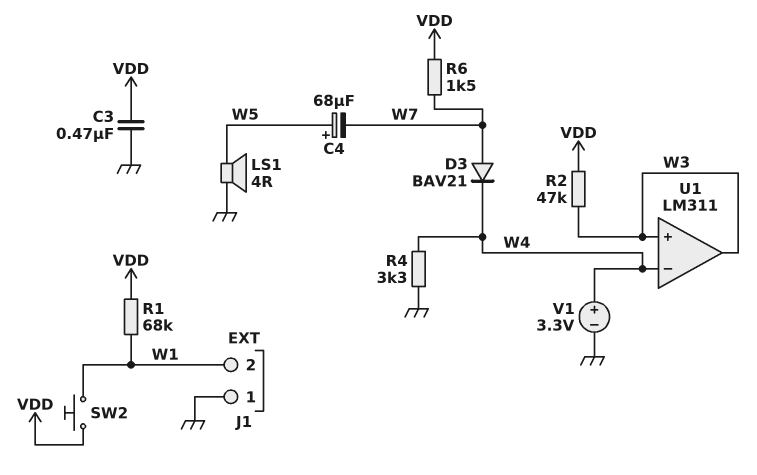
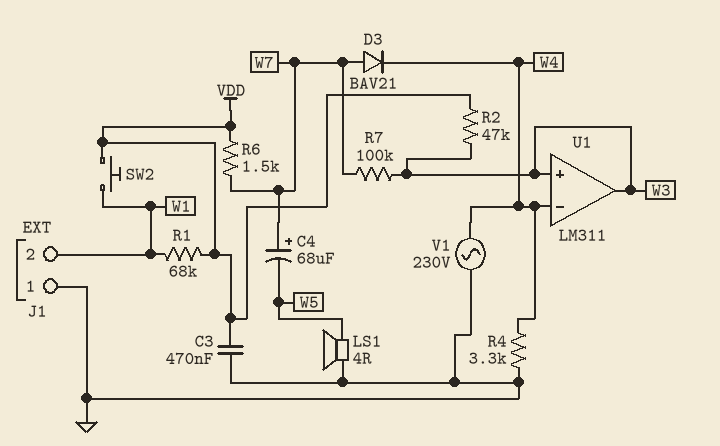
C4: 68uF (plus W5, minus W7) -> 68uF (plus W7, minus W5)
R7: none -> 100k (W3, W7)
V1: 3.3V (plus W4, minus GND) -> AC 230V (GND, W4)

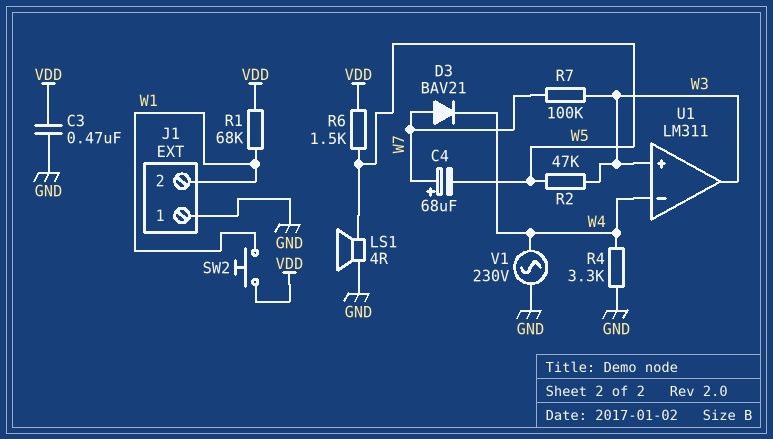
R2: 47k (VDD, W3) -> 47k (W3, W5)
R6: 1.5k (VDD, W7) -> 1.5k (VDD, W5)

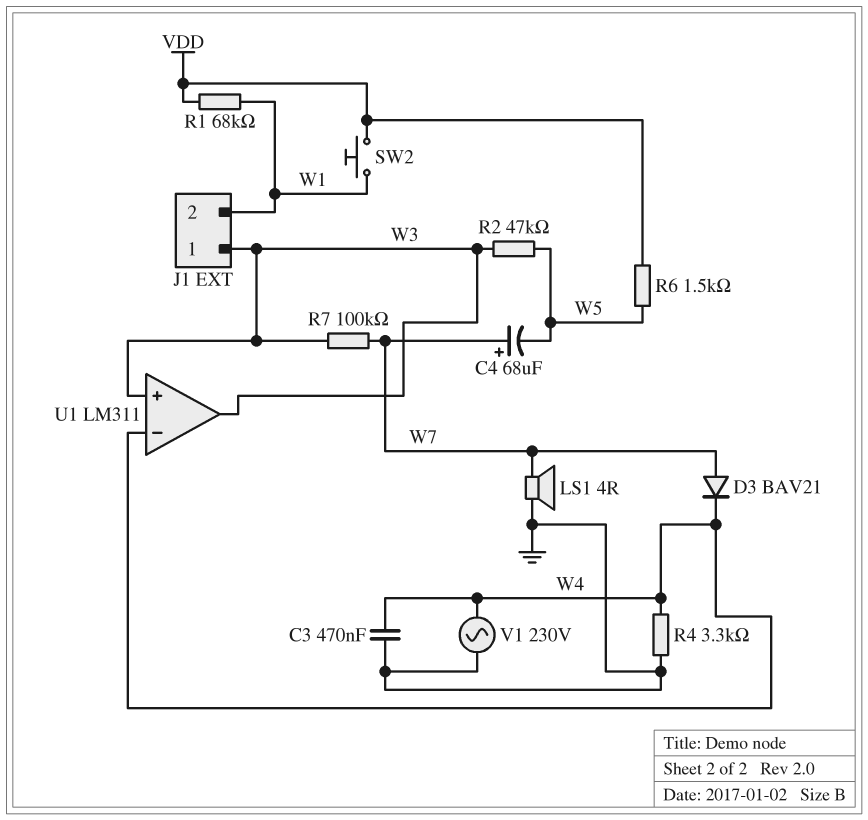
C3: 470nF (GND, VDD) -> 470nF (GND, W4)
J1 pin 1: GND -> W3
LS1: speaker 4R (GND, W5) -> speaker 4R (GND, W7)

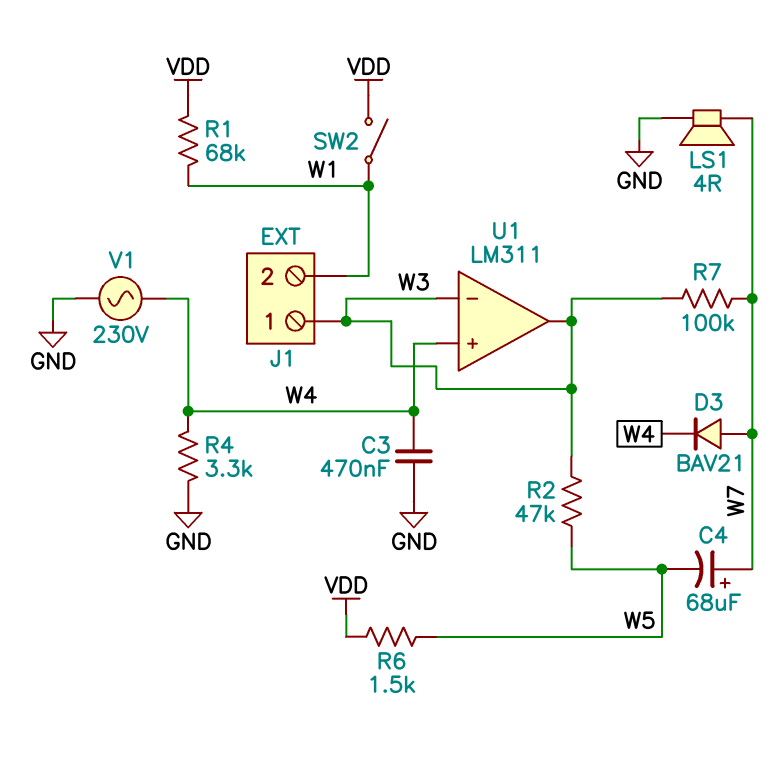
SW2: button (VDD, W1) -> switch (VDD, W1)
U1 pin in+: W3 -> W4
U1 pin in-: W4 -> W3

